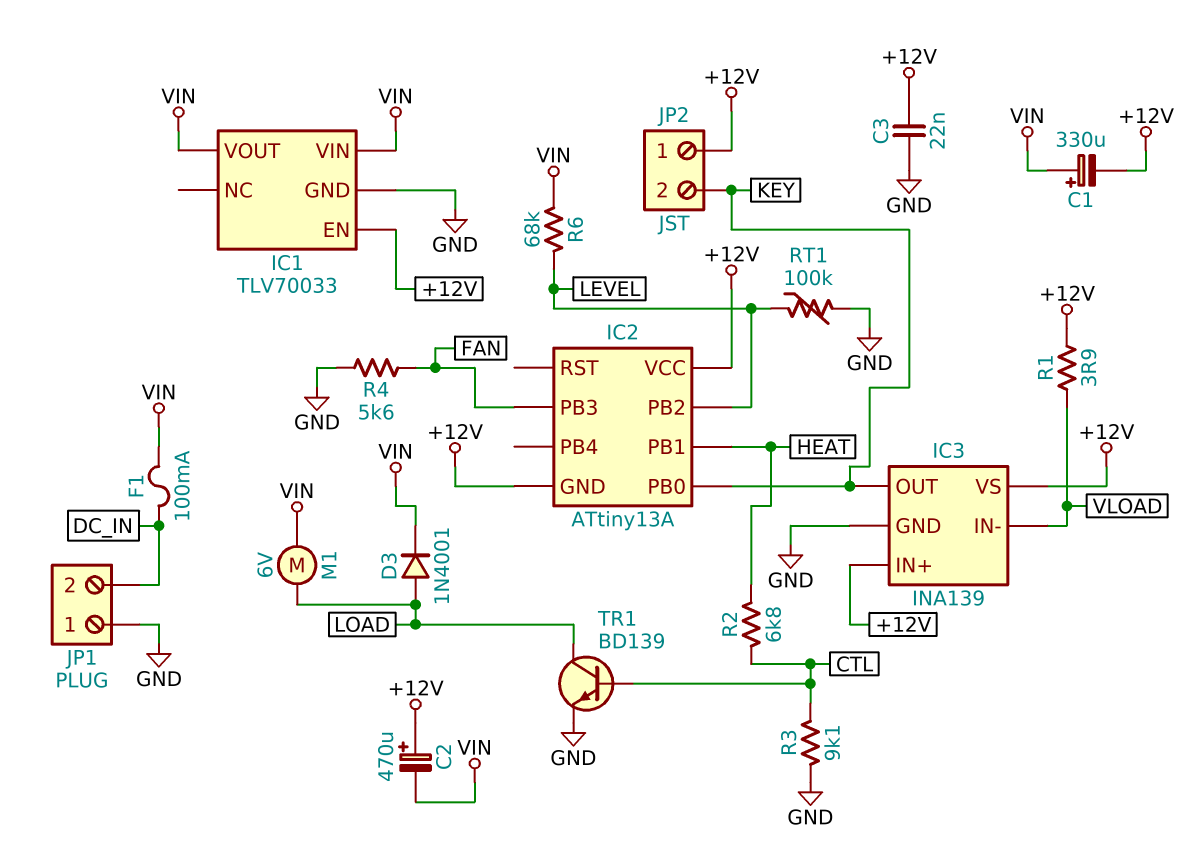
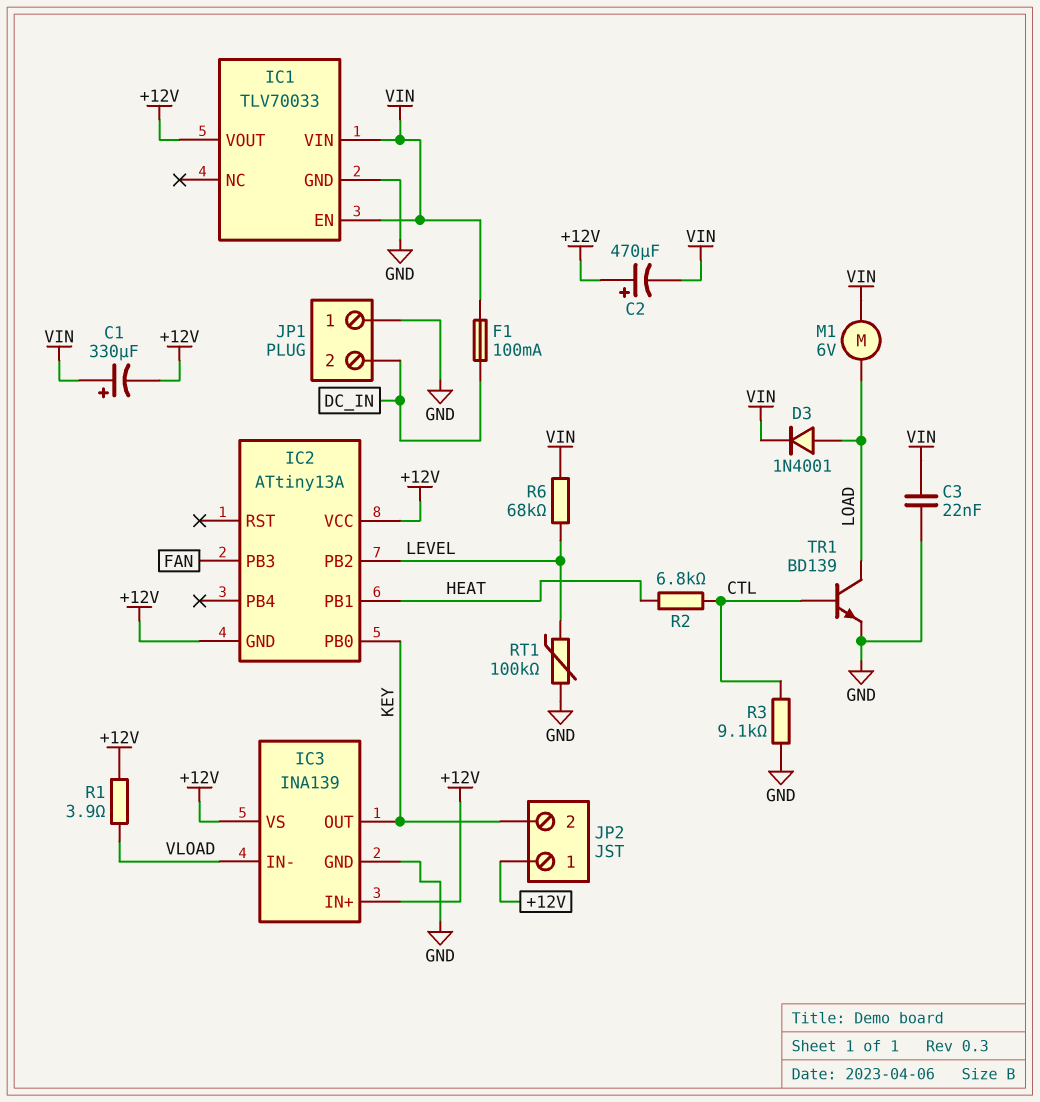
C3: 22nF (+12V, GND) -> 22nF (GND, VIN)
IC1 pin EN: +12V -> VIN
IC1 pin VOUT: VIN -> +12V
R4: 5.6k (FAN, GND) -> none

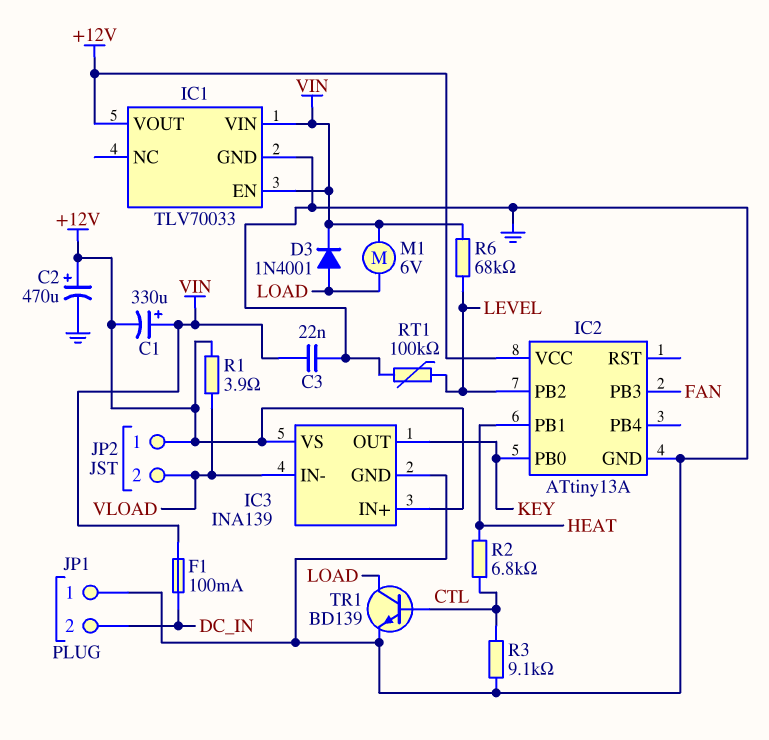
C2: 470uF (plus +12V, minus VIN) -> 470uF (plus +12V, minus GND)
IC2 pin GND: +12V -> GND
JP2 pin 2: KEY -> VLOAD

